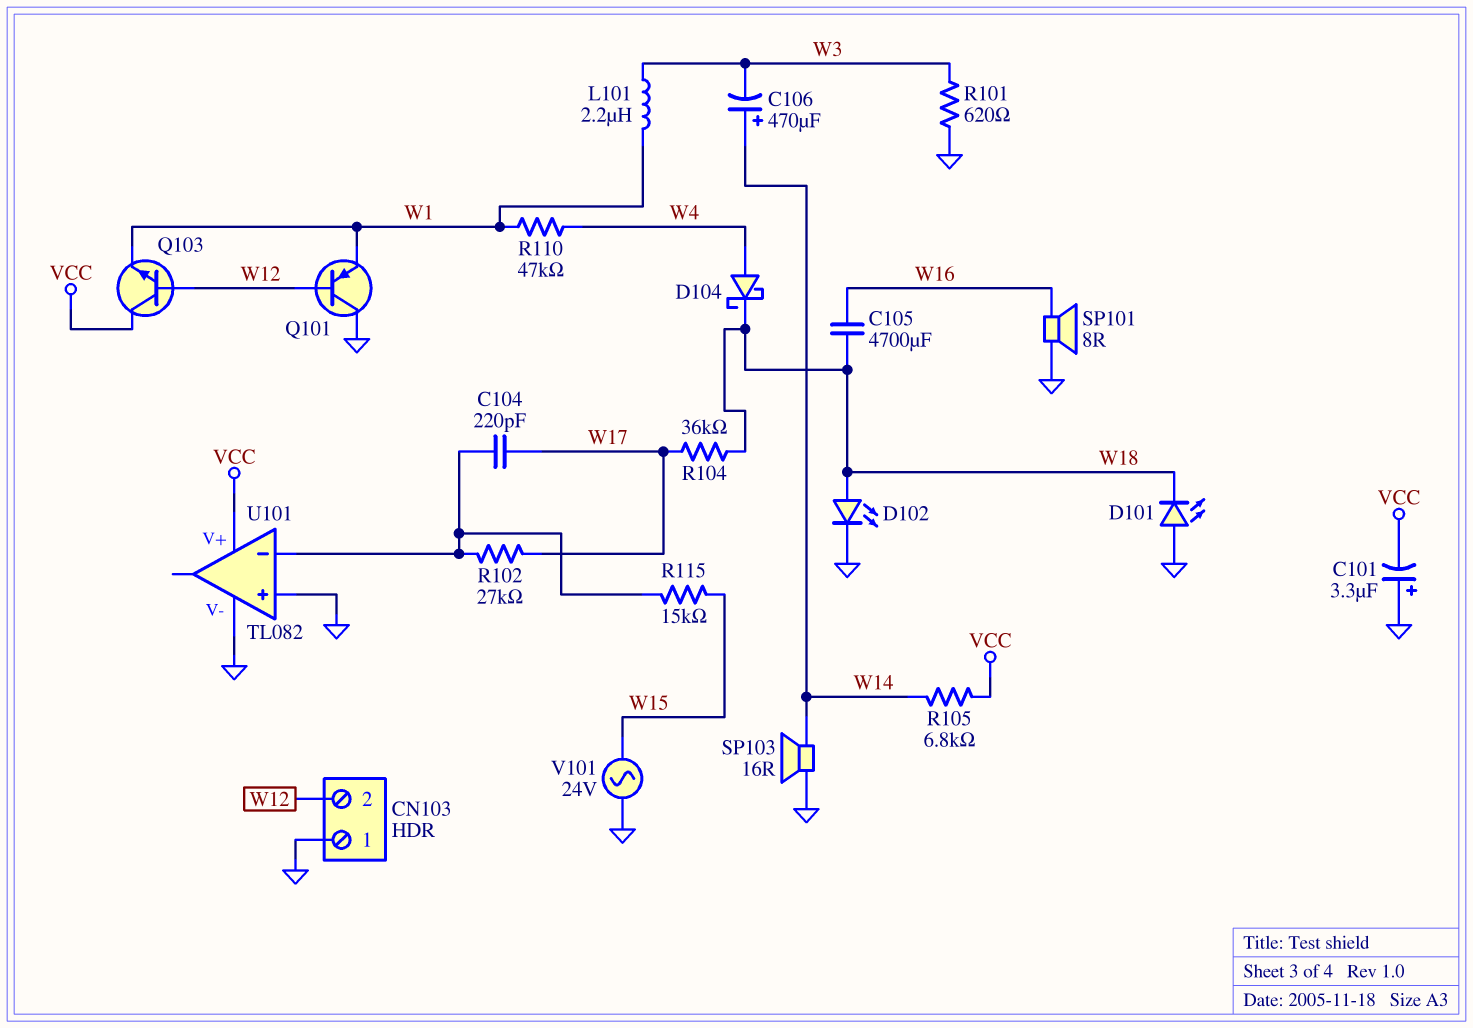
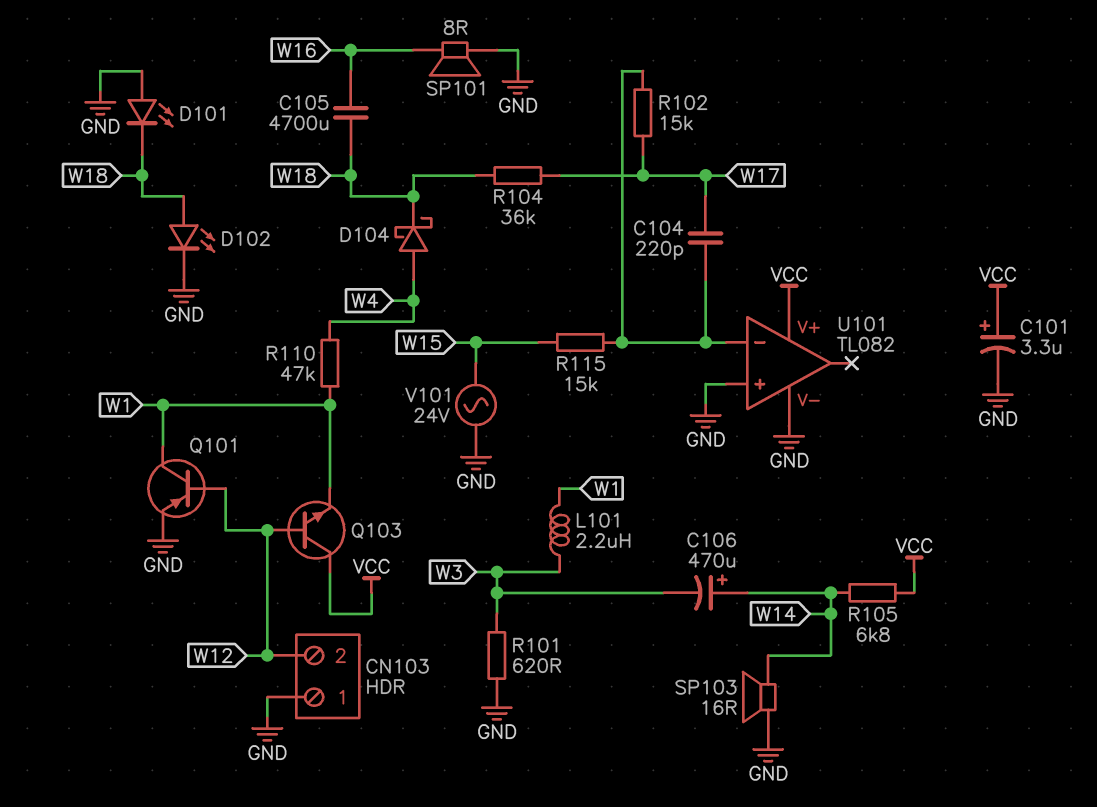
C101: 3.3uF (plus GND, minus VCC) -> 3.3uF (plus VCC, minus GND)
Q101: PNP (B W12, C GND, E W1) -> PNP (B W12, C W1, E GND)
R102: 27k (U101/in-, W17) -> 15k (U101/in-, W17)

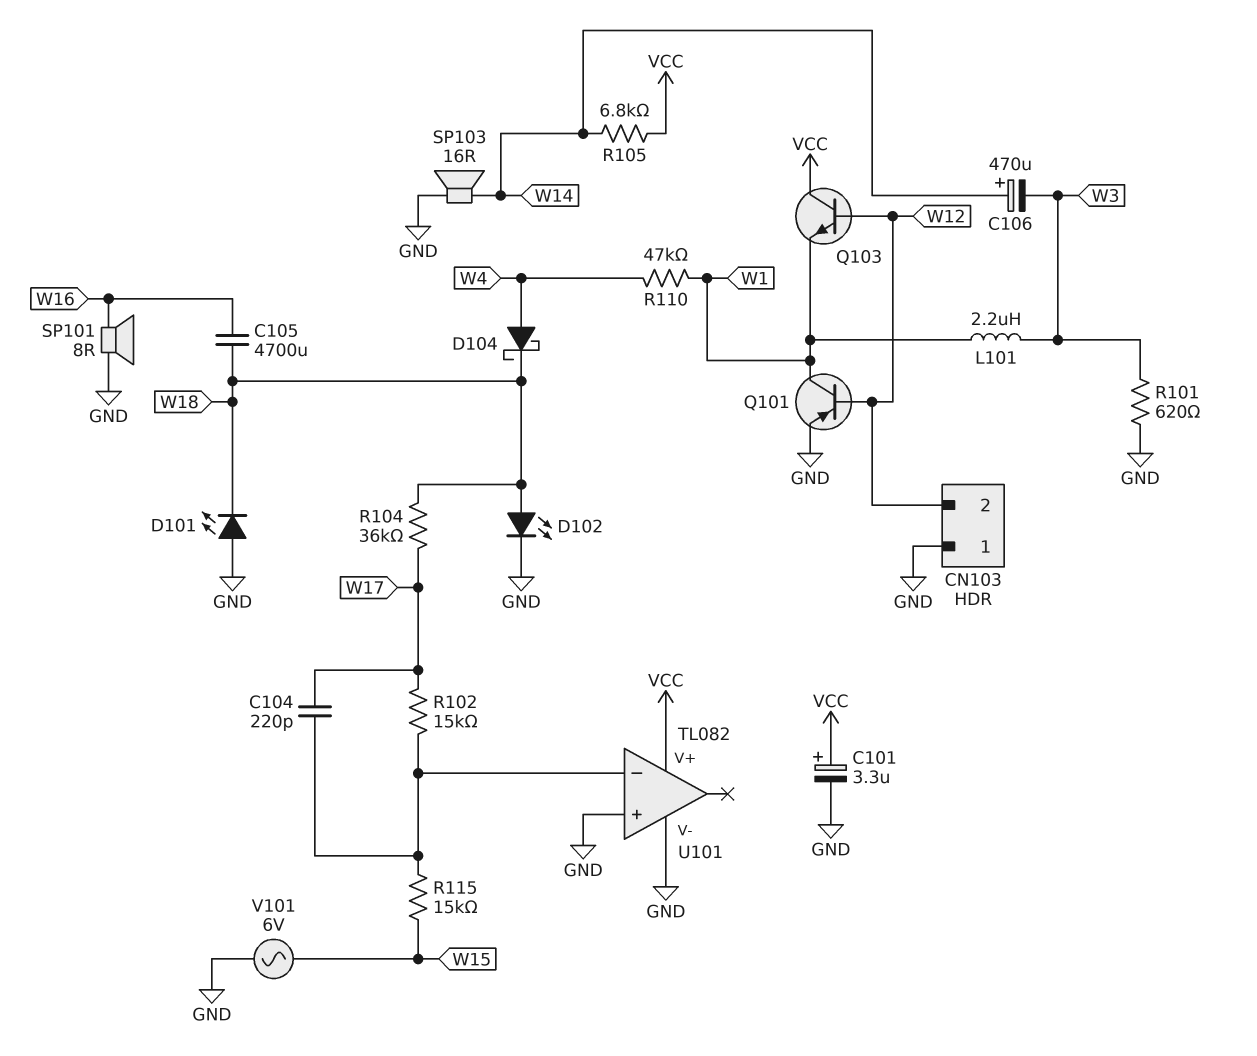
V101: AC 24V (GND, W15) -> AC 6V (GND, W15)

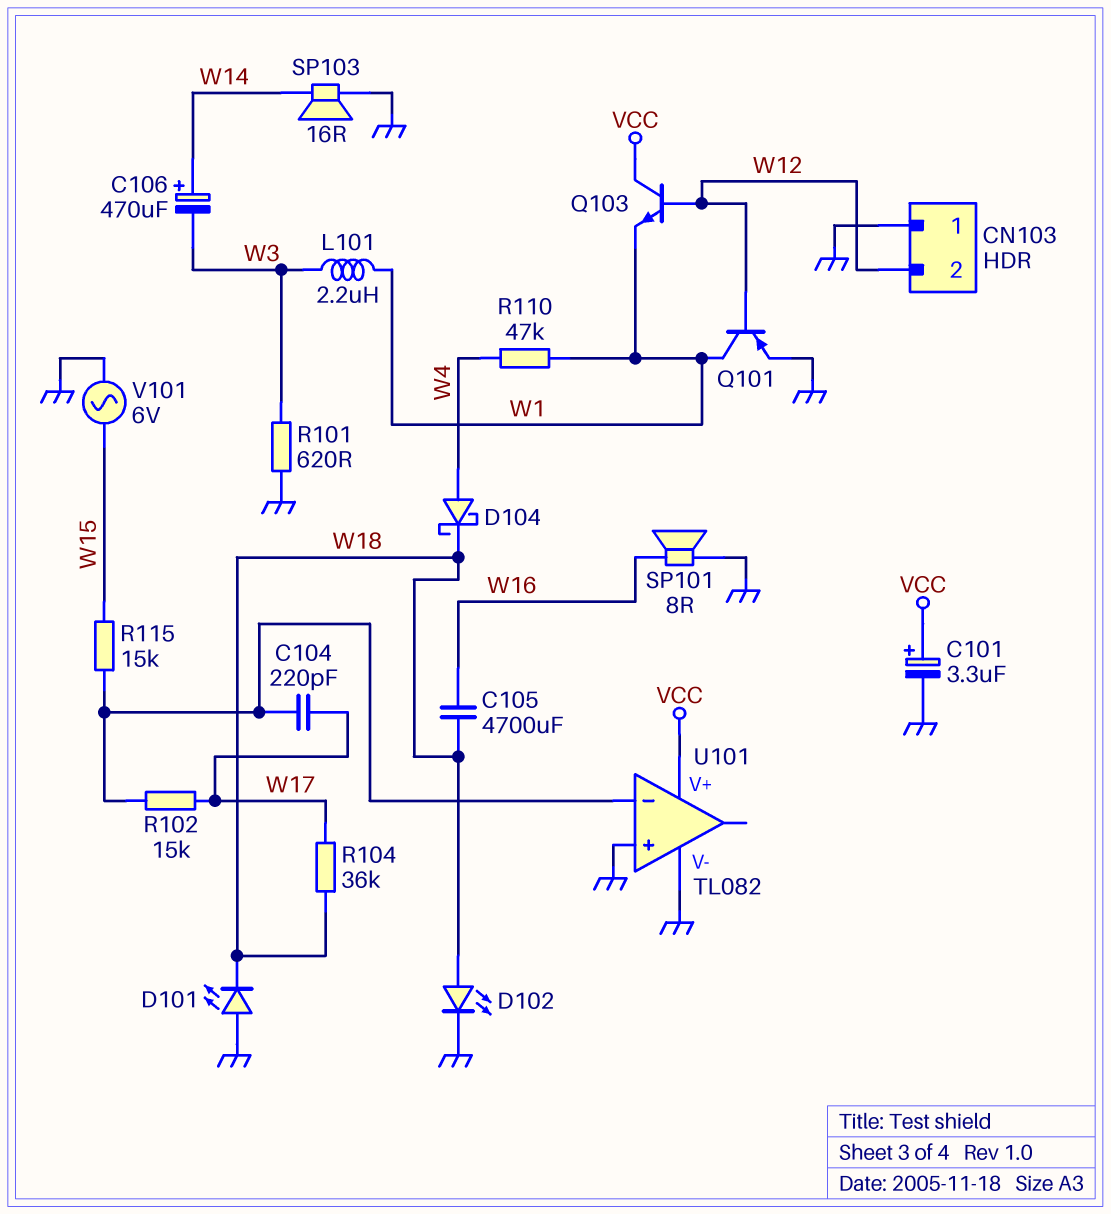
R105: 6.8k (VCC, W14) -> none

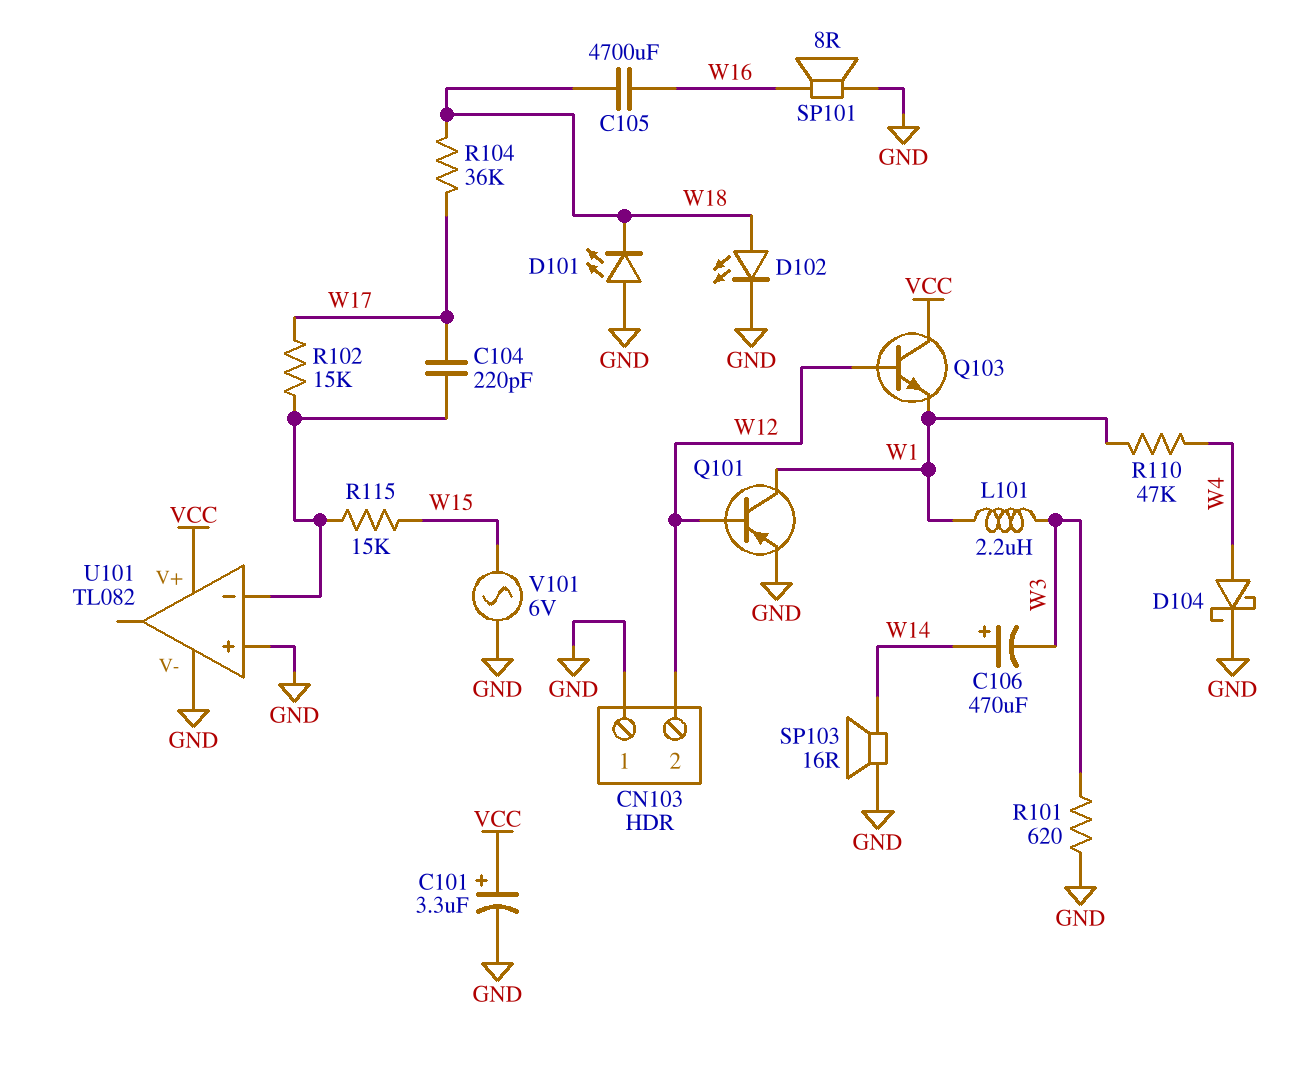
D104: schottky (A W4, K W18) -> schottky (A W4, K GND)

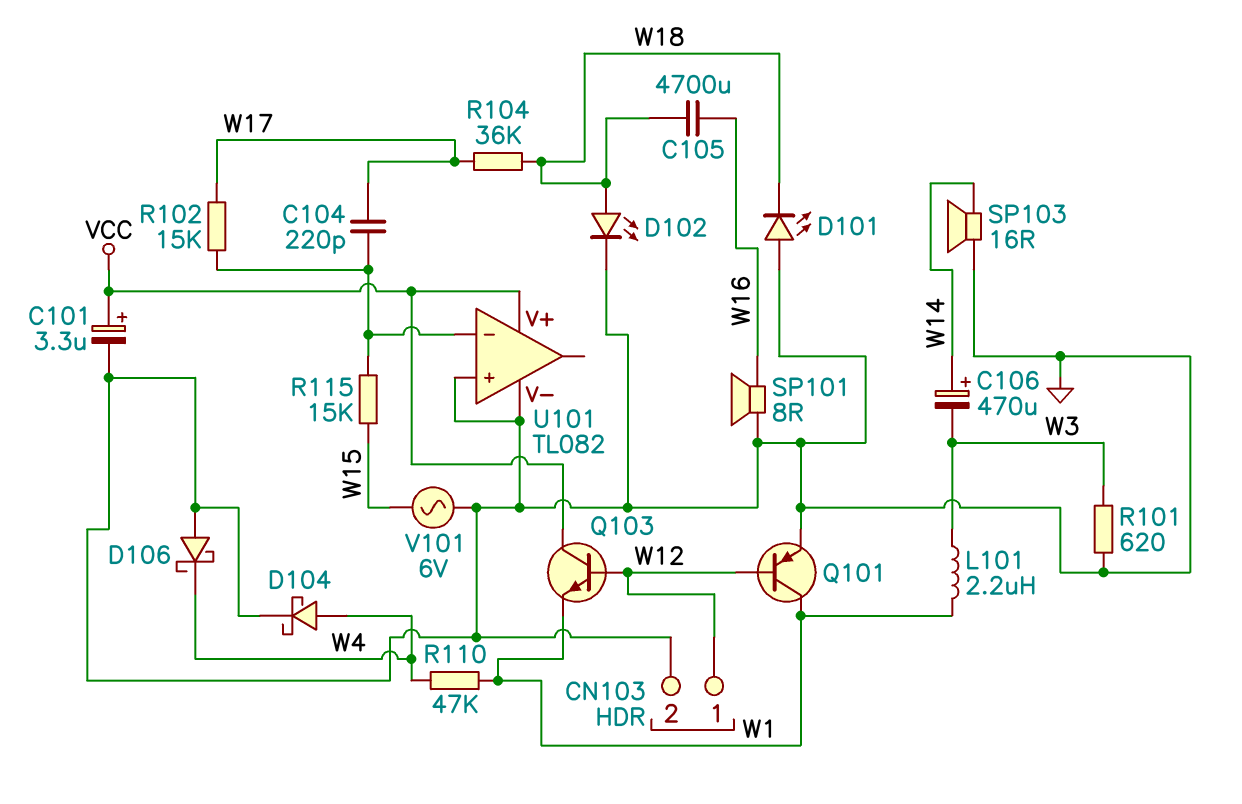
CN103 pin 1: GND -> W12
CN103 pin 2: W12 -> GND
D106: none -> schottky (A GND, K W4)

